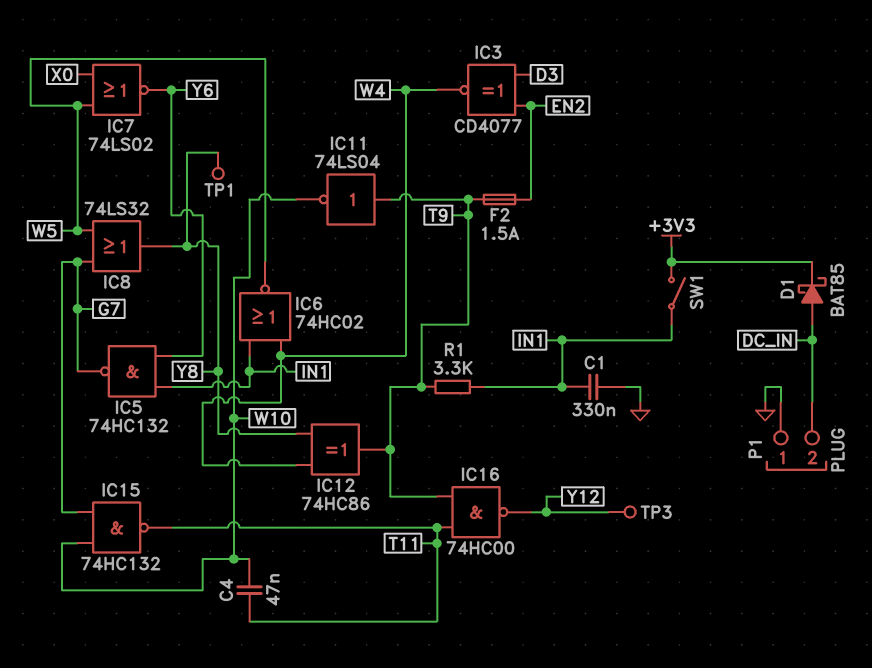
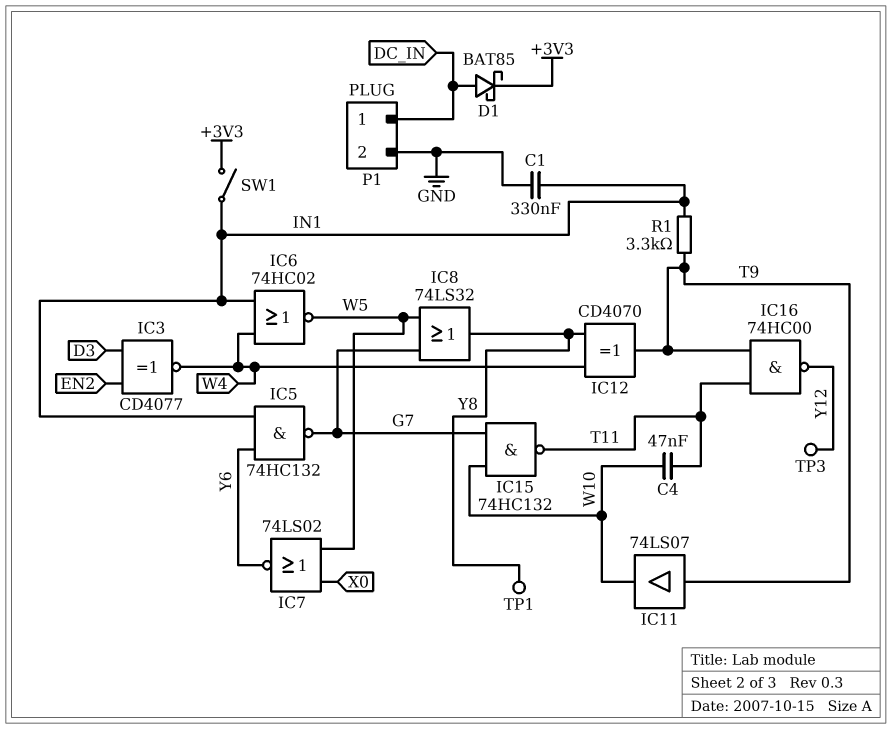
F2: 1.5A (EN2, T9) -> none
IC11: NOT 74LS04 (in T9, out W10) -> buffer 74LS07 (in T9, out W10)
IC12: XOR 74HC86 (in W4, in Y8, out T9) -> XOR CD4070 (in W4, in Y8, out T9)
P1 pin 1: GND -> DC_IN
P1 pin 2: DC_IN -> GND

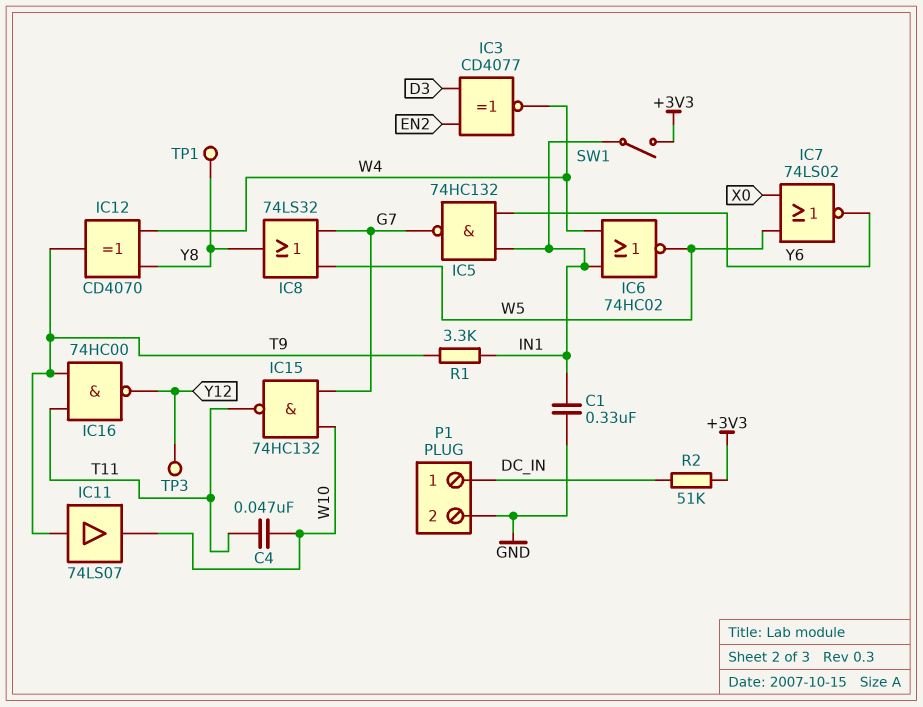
D1: schottky BAT85 (A DC_IN, K +3V3) -> none
R2: none -> 51k (+3V3, DC_IN)

